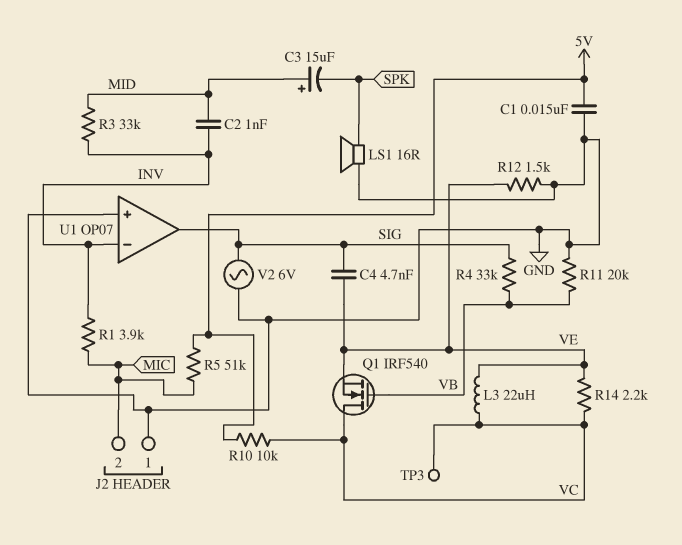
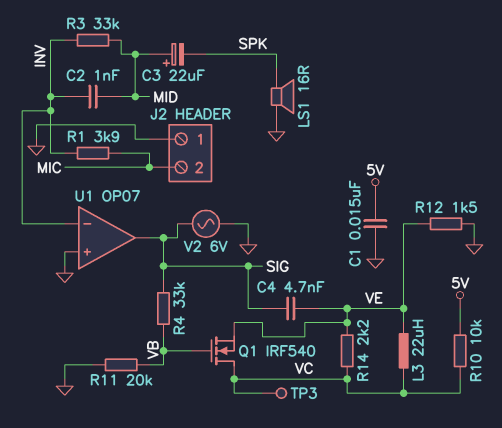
C3: 15uF (plus MID, minus SPK) -> 22uF (plus MID, minus SPK)
R5: 51k (5V, MIC) -> none

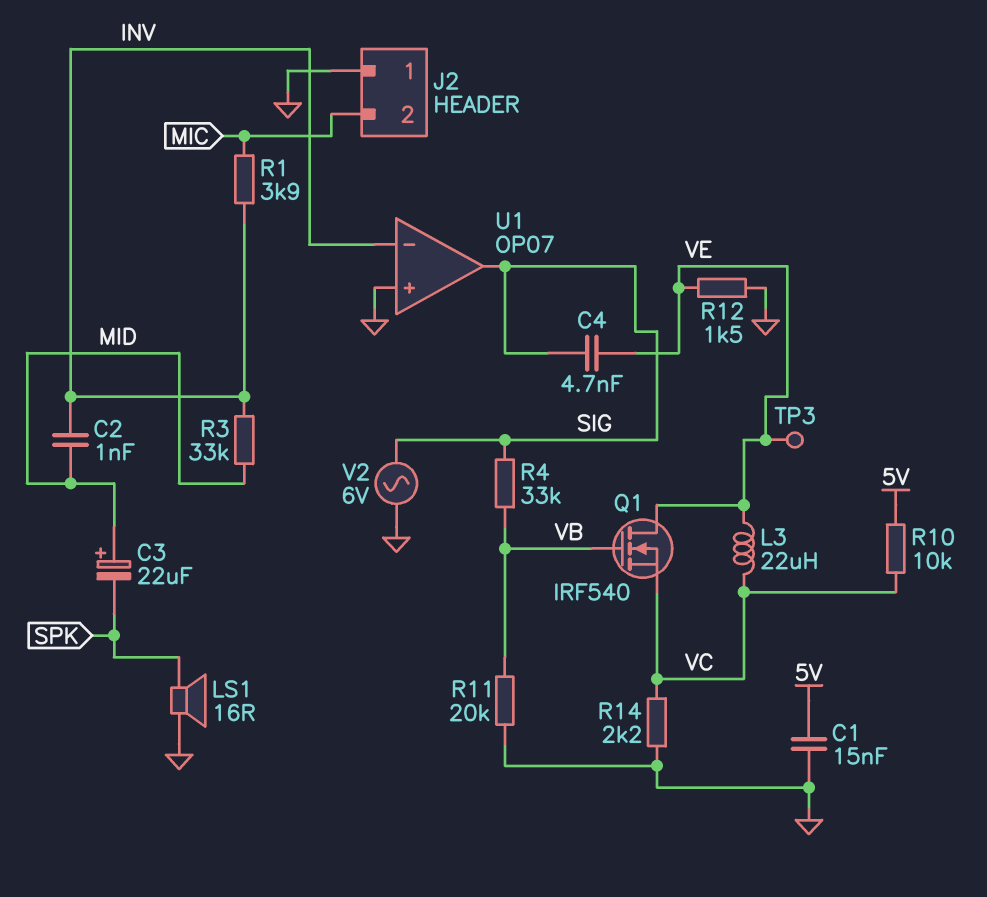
Q1: NMOS IRF540 (G VB, D VC, S VE) -> NMOS IRF540 (G VB, D VE, S VC)
R14: 2.2k (VC, VE) -> 2.2k (GND, VC)
TP3: test point (VC) -> test point (VE)

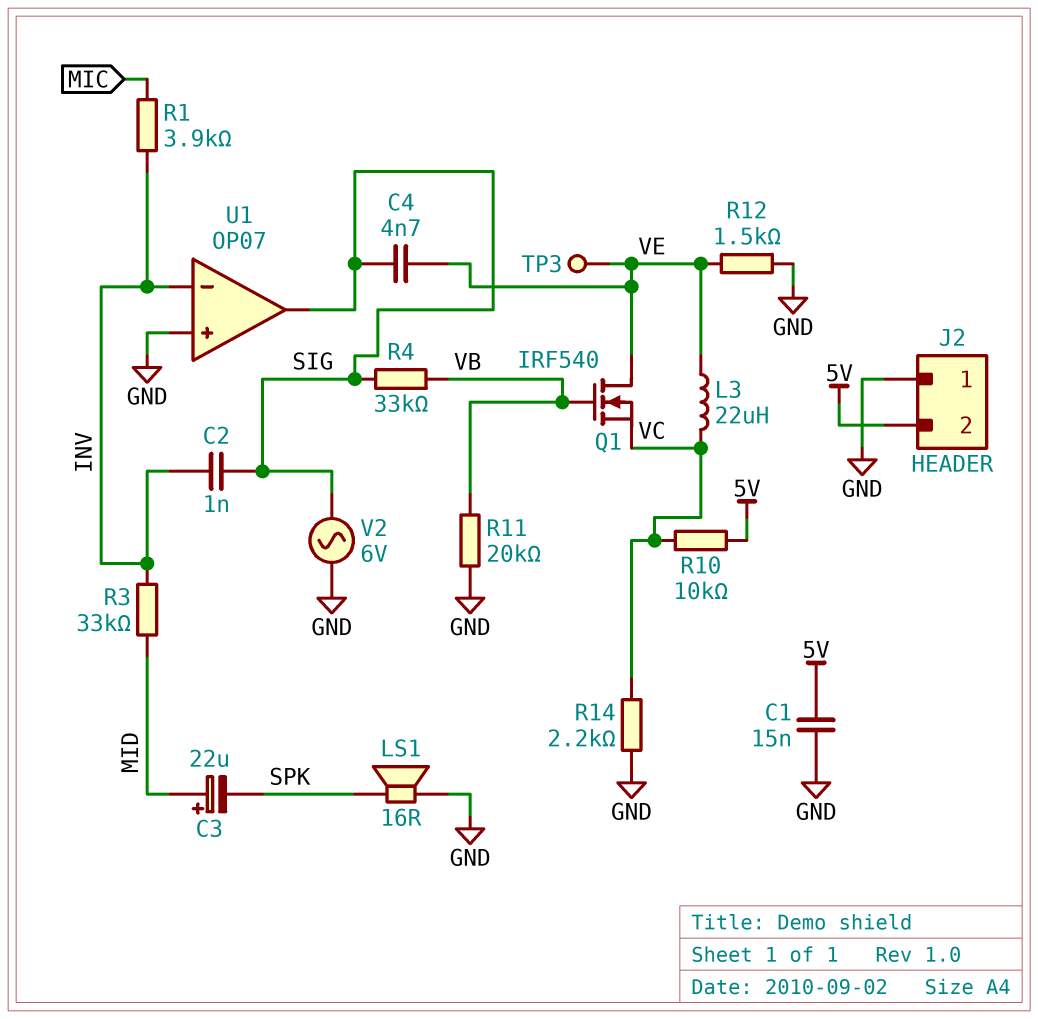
C2: 1nF (INV, MID) -> 1nF (INV, SIG)
J2 pin 2: MIC -> 5V

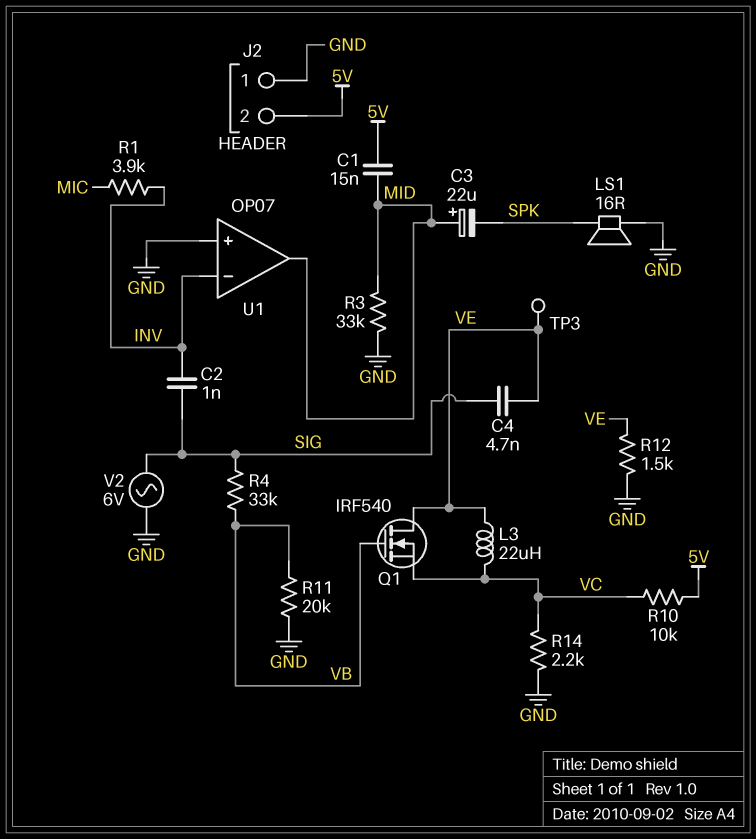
C1: 15nF (5V, GND) -> 15nF (5V, MID)
R3: 33k (INV, MID) -> 33k (GND, MID)
U1 pin out: SIG -> MID

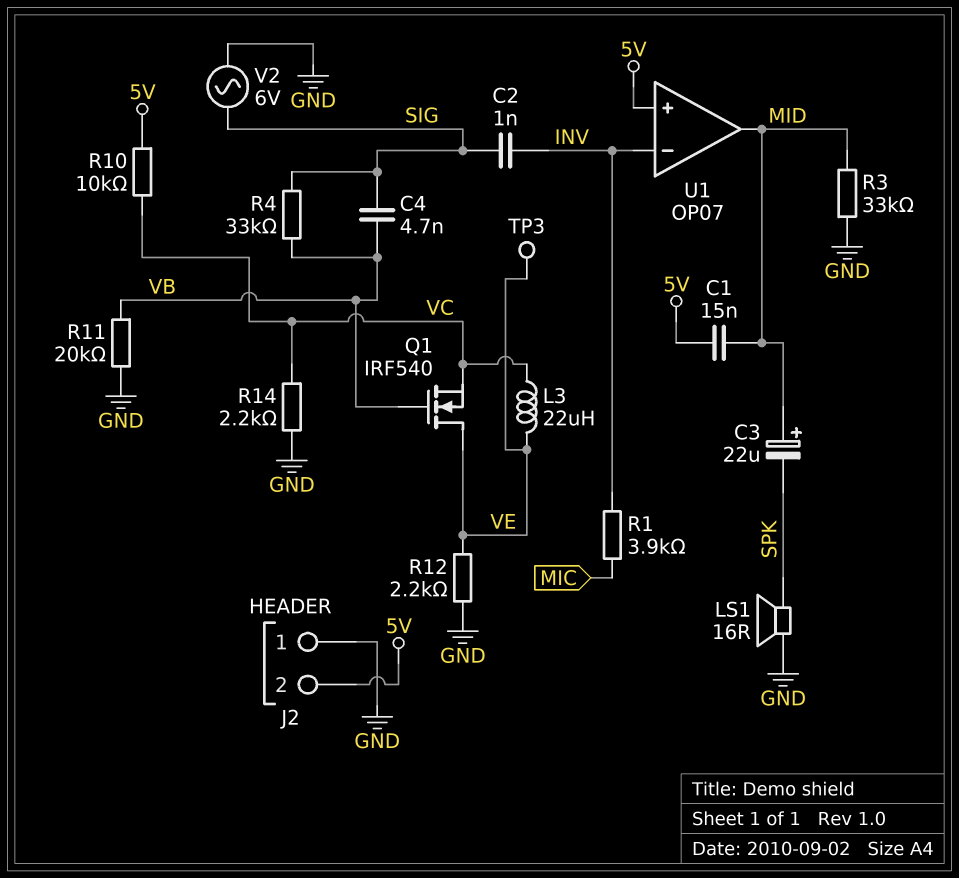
C4: 4.7nF (SIG, VE) -> 4.7nF (SIG, VB)
R12: 1.5k (GND, VE) -> 2.2k (GND, VE)
U1 pin in+: GND -> 5V

